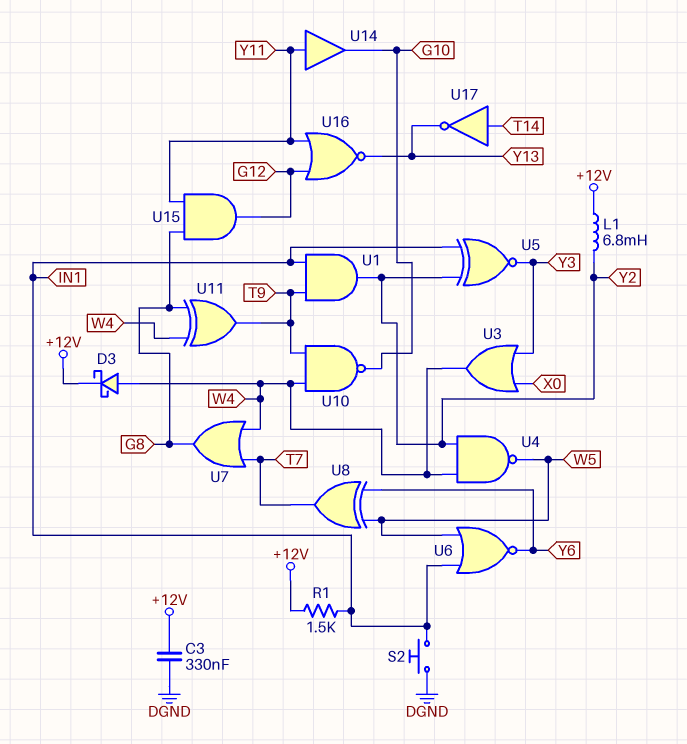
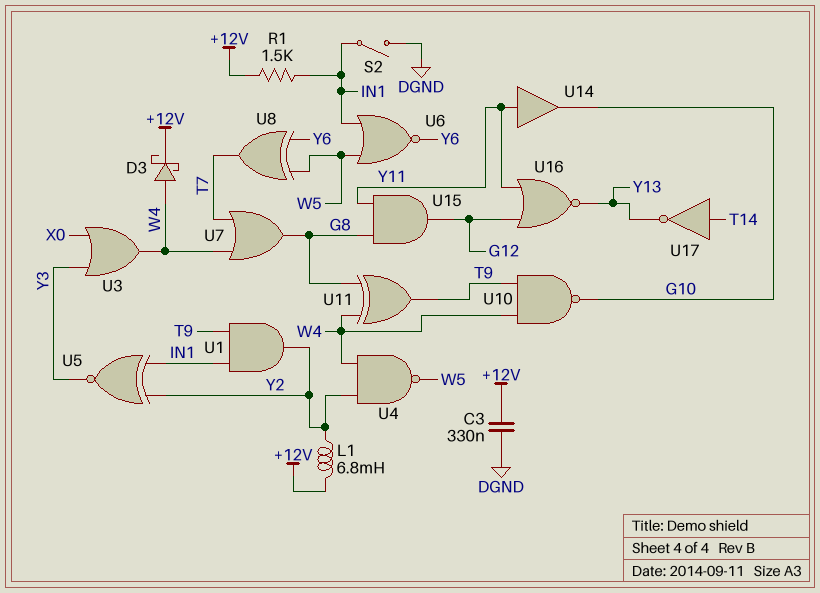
S2: button (DGND, IN1) -> switch (DGND, IN1)

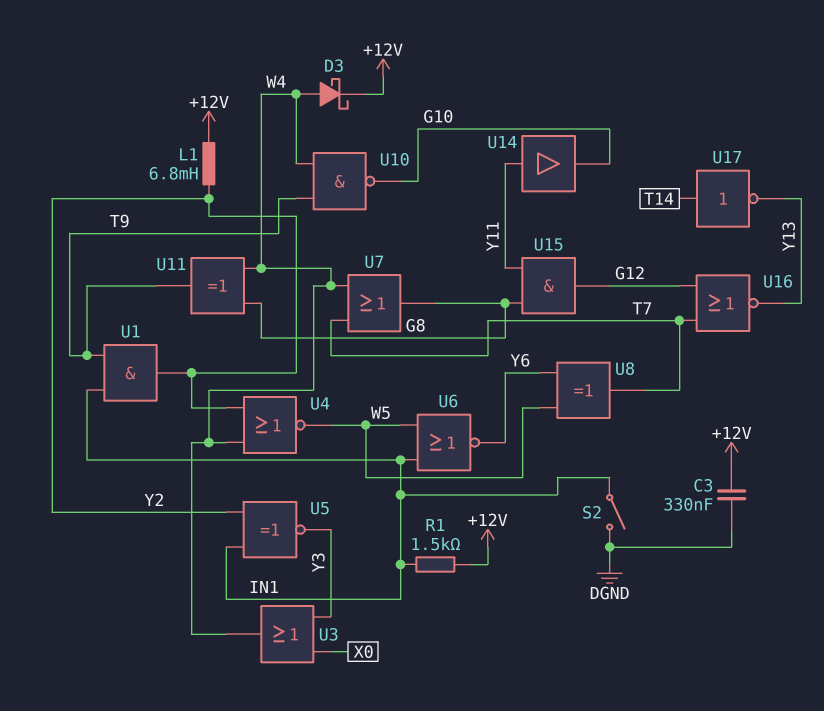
U4: NAND (in W4, in Y2, out W5) -> NOR (in W4, in Y2, out W5)
U16: NOR (in G12, in Y11, out Y13) -> NOR (in G12, in T7, out Y13)

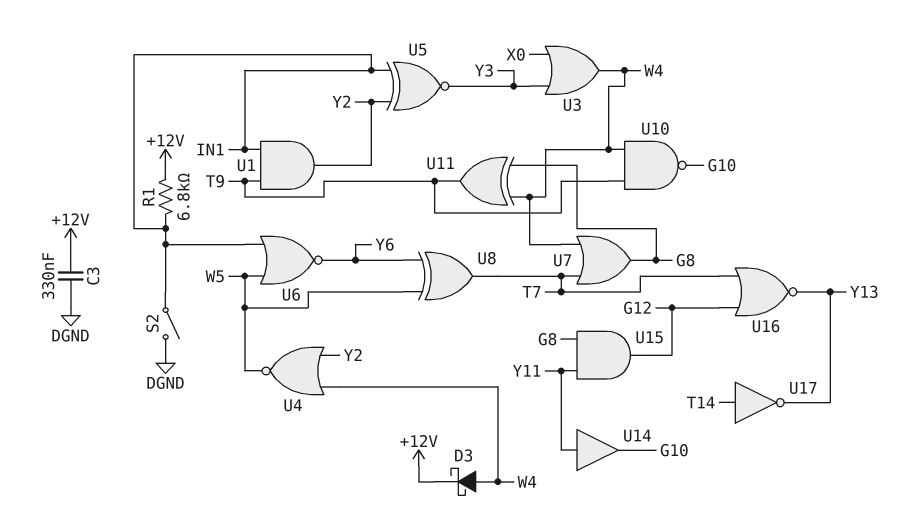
L1: 6.8mH (+12V, Y2) -> none
R1: 1.5k (+12V, IN1) -> 6.8k (+12V, IN1)

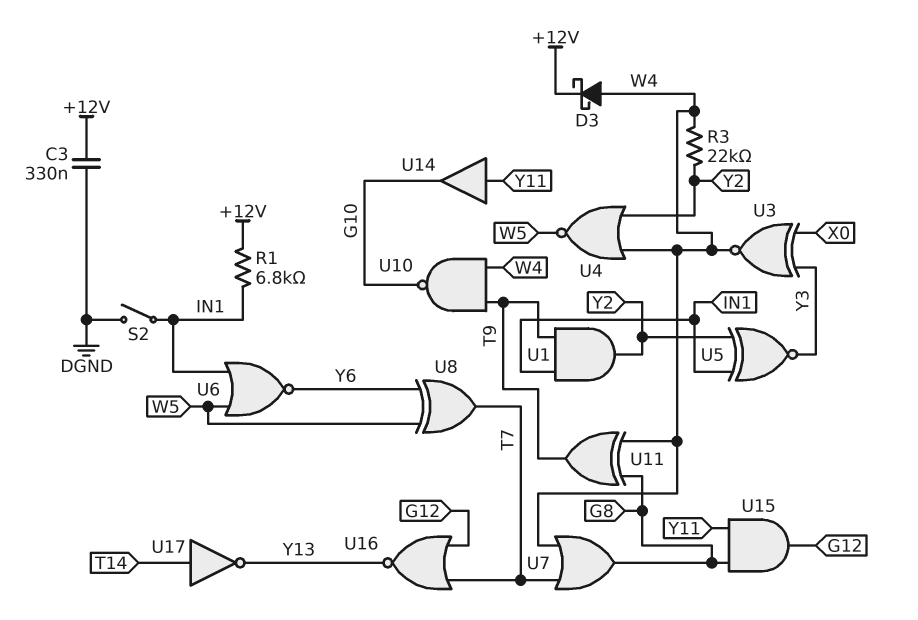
R3: none -> 22k (W4, Y2)
U3: OR (in X0, in Y3, out W4) -> XNOR (in X0, in Y3, out W4)

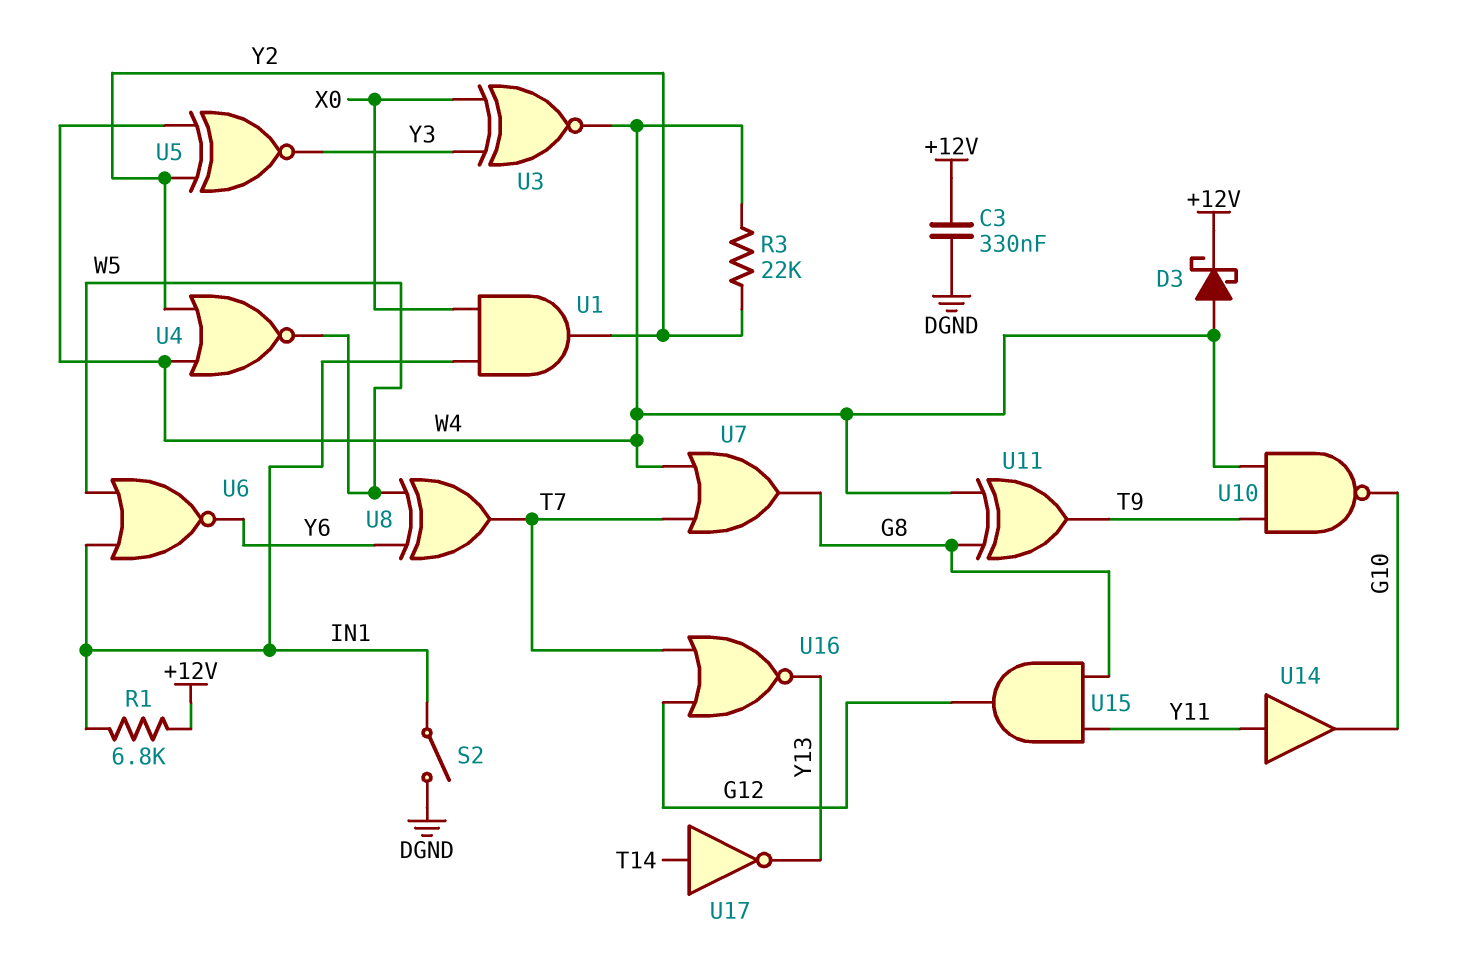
U1: AND (in IN1, in T9, out Y2) -> AND (in IN1, in X0, out Y2)
U5: XNOR (in IN1, in Y2, out Y3) -> XNOR (in W4, in Y2, out Y3)

